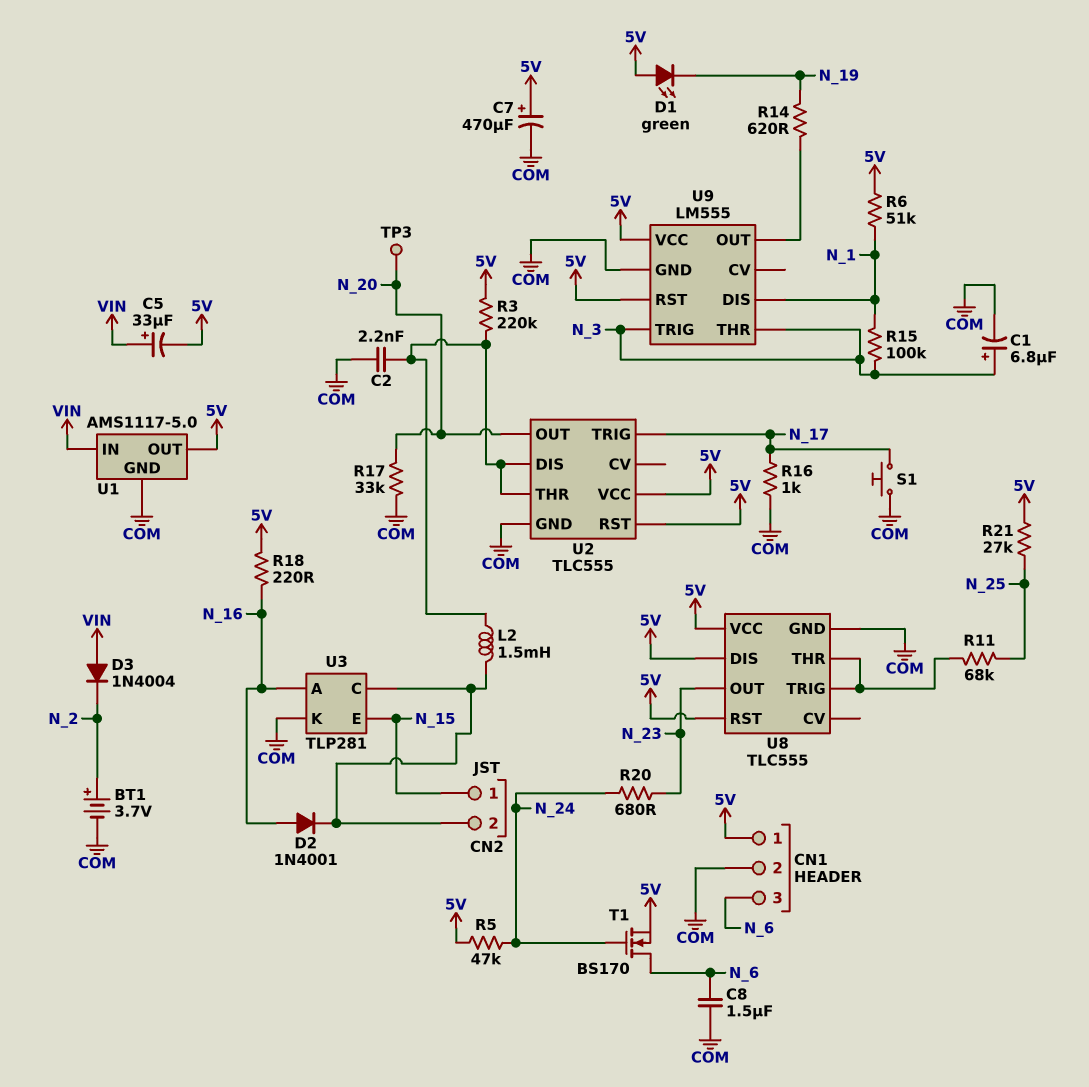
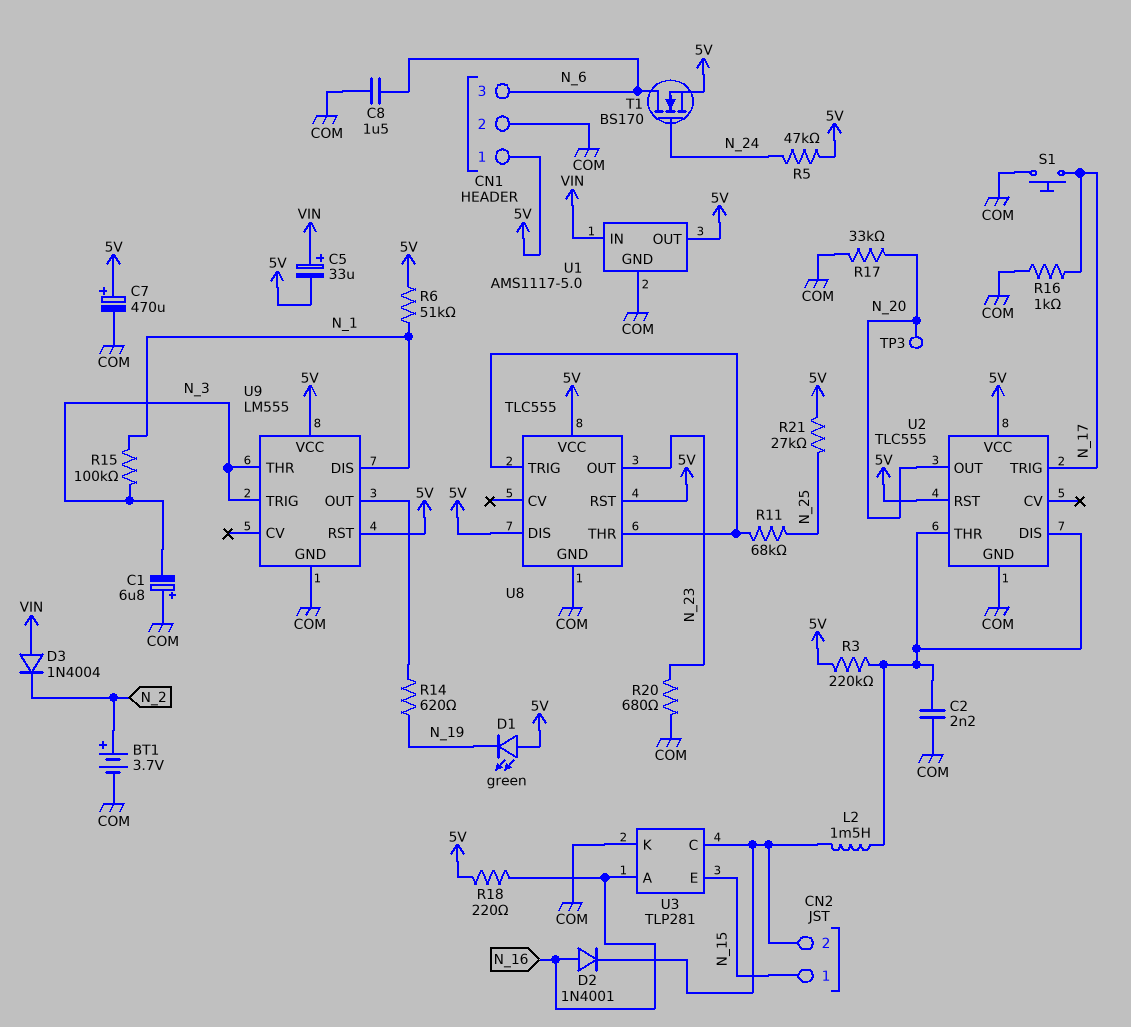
C1: 6.8uF (plus N_3, minus COM) -> 6.8uF (plus COM, minus N_3)
R20: 680 (N_23, N_24) -> 680 (COM, N_23)

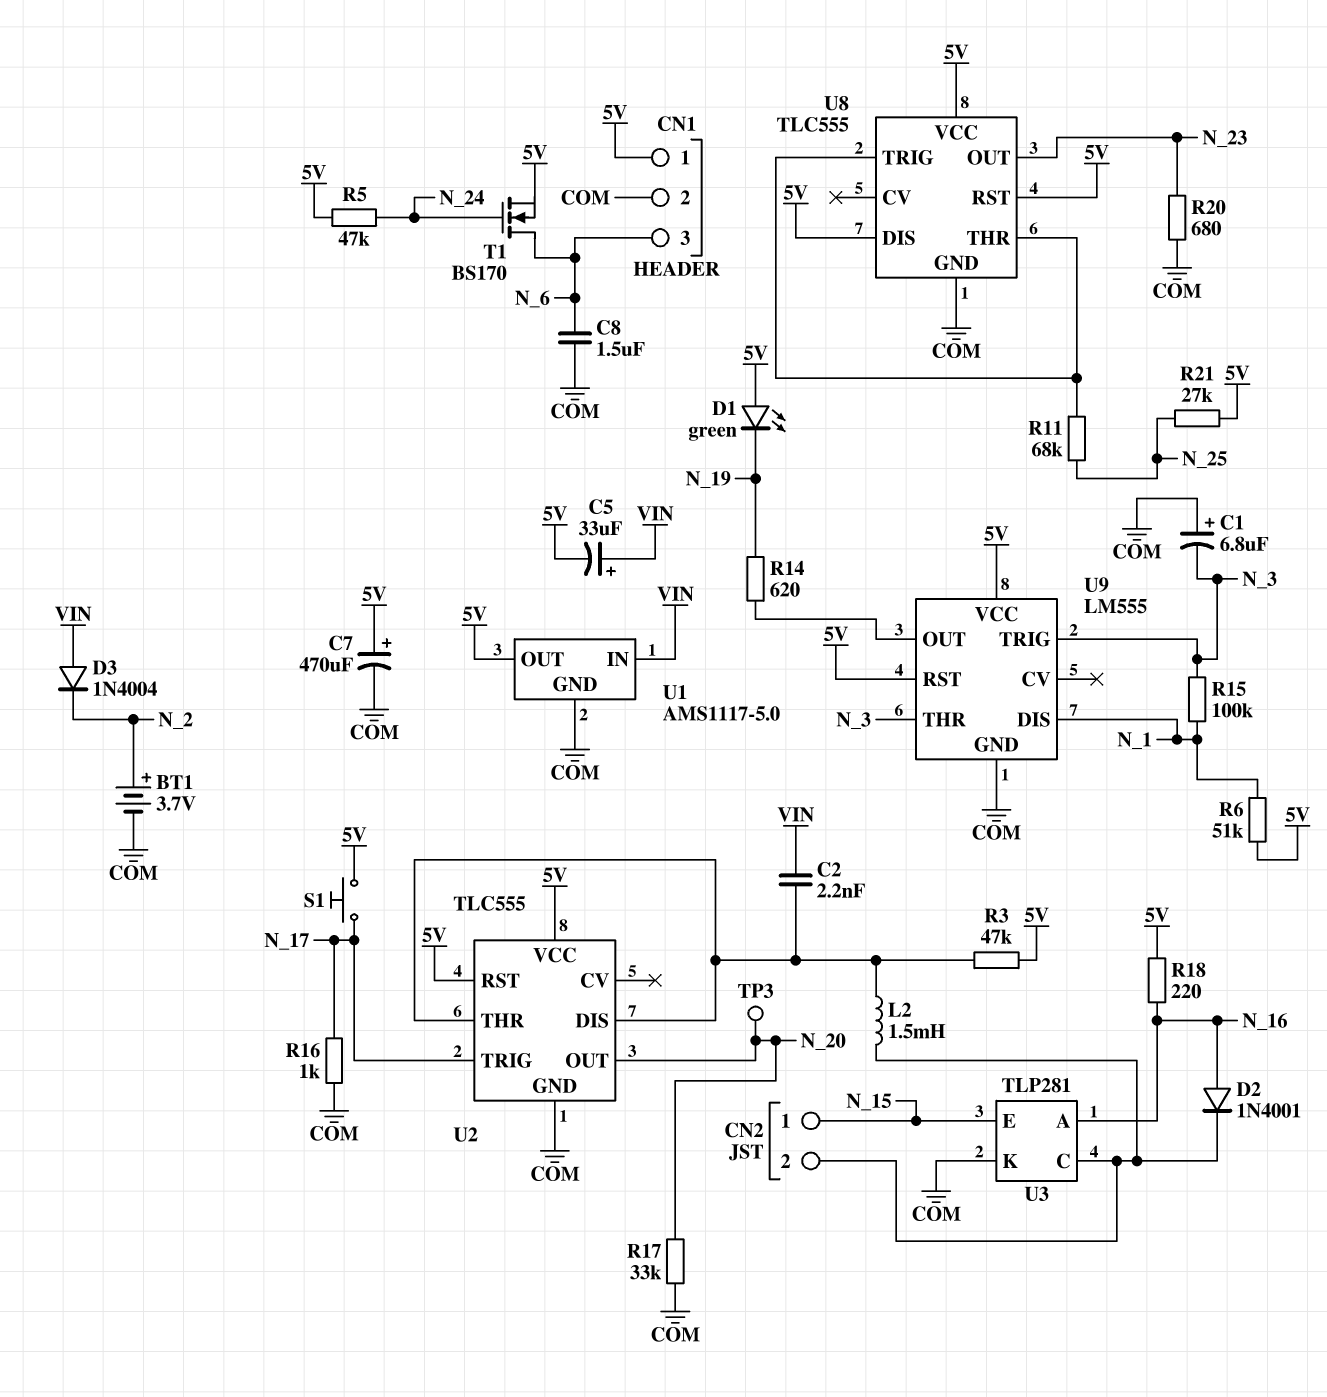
C2: 2.2nF (COM, U2/DIS) -> 2.2nF (U2/DIS, VIN)
R3: 220k (5V, U2/DIS) -> 47k (5V, U2/DIS)
S1: button (COM, N_17) -> button (5V, N_17)

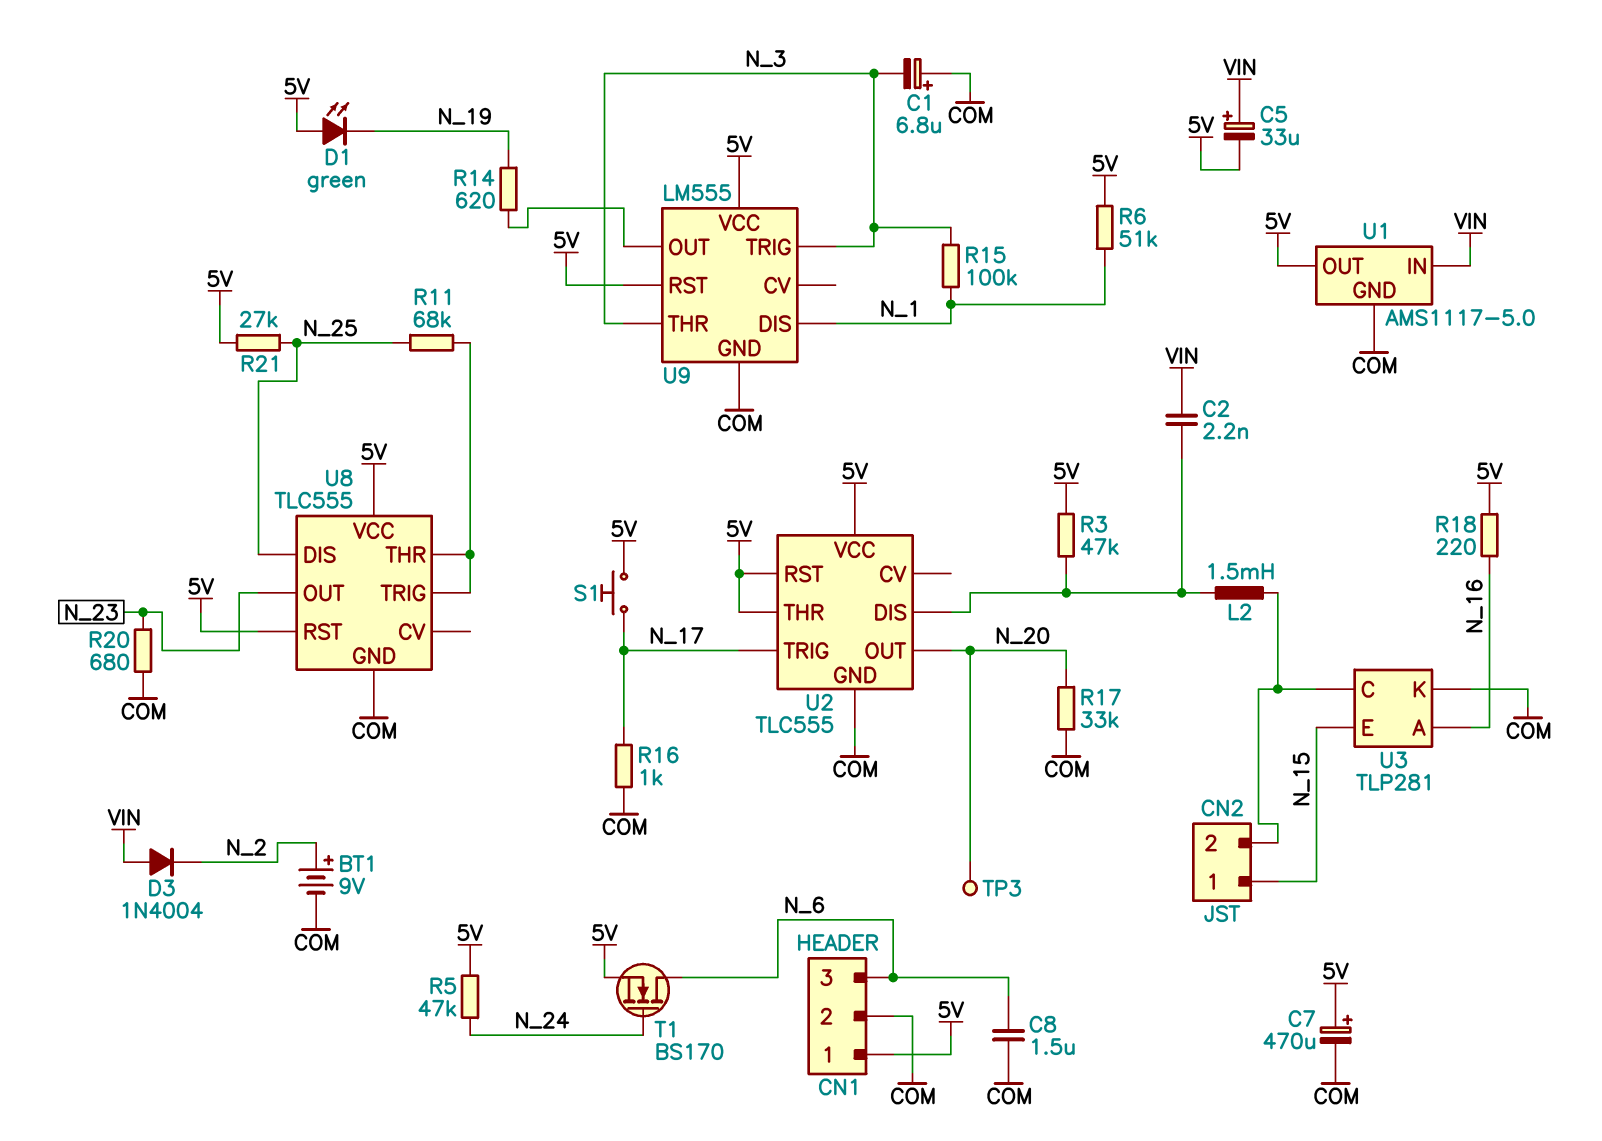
BT1: 3.7V (plus N_2, minus COM) -> 9V (plus N_2, minus COM)
D2: diode 1N4001 (A N_16, K CN2/2) -> none
U2 pin THR: U2/DIS -> 5V
U8 pin DIS: 5V -> N_25

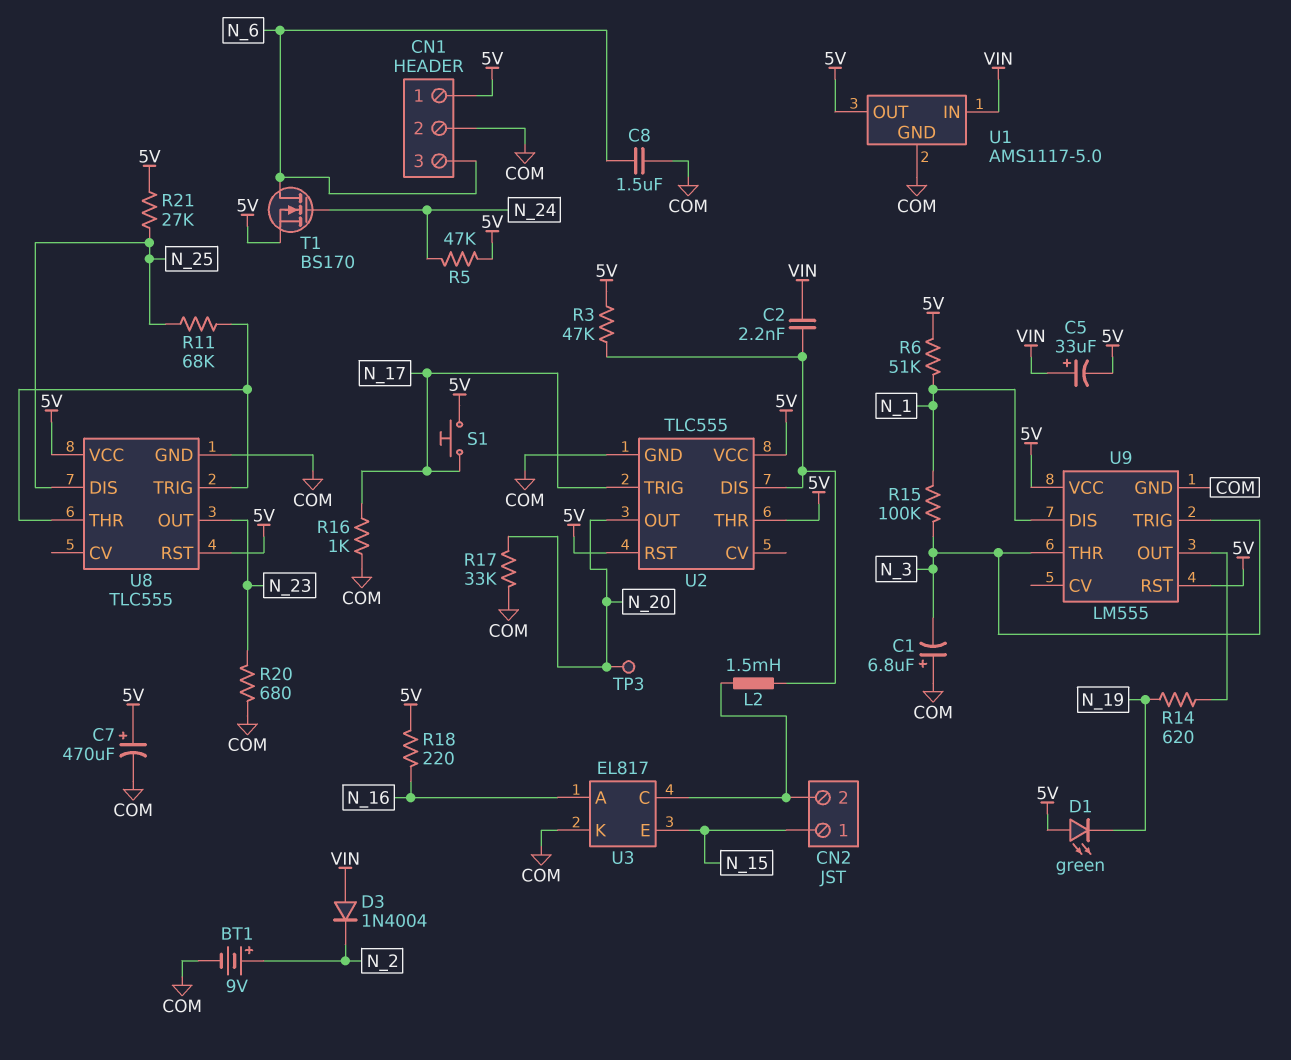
U3: TLP281 -> EL817

